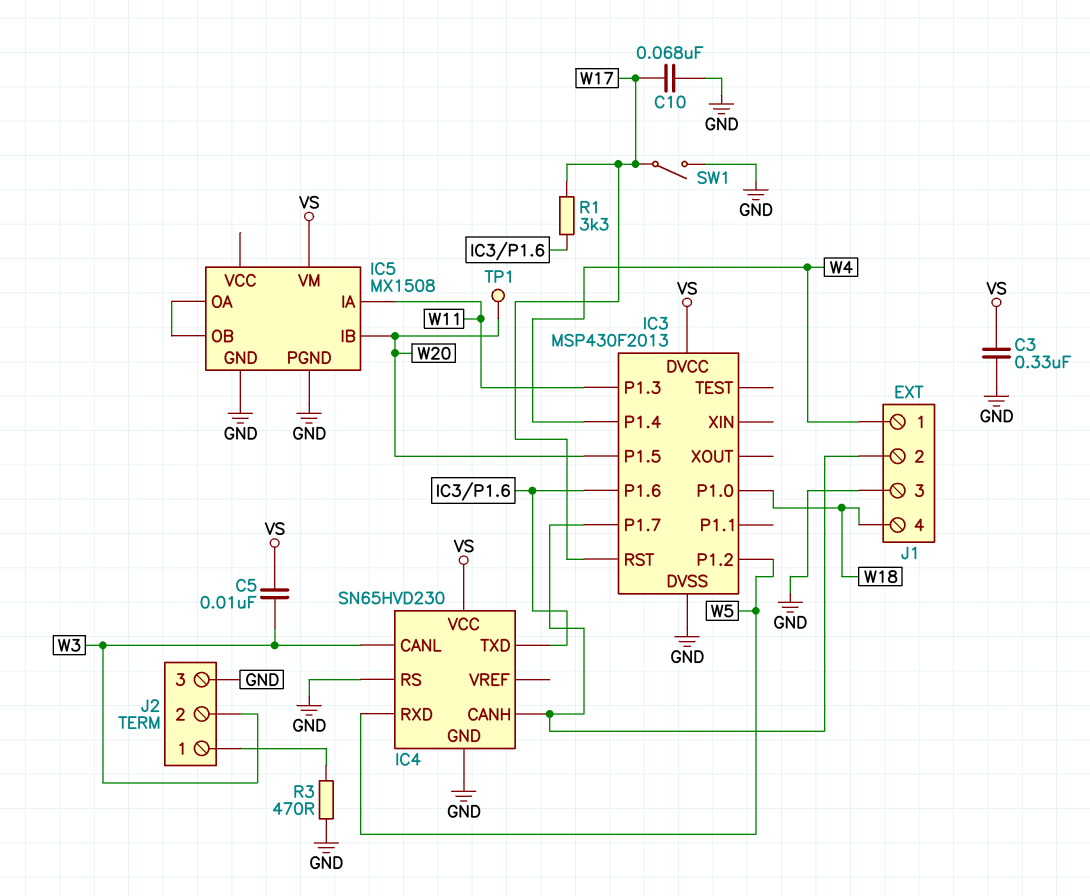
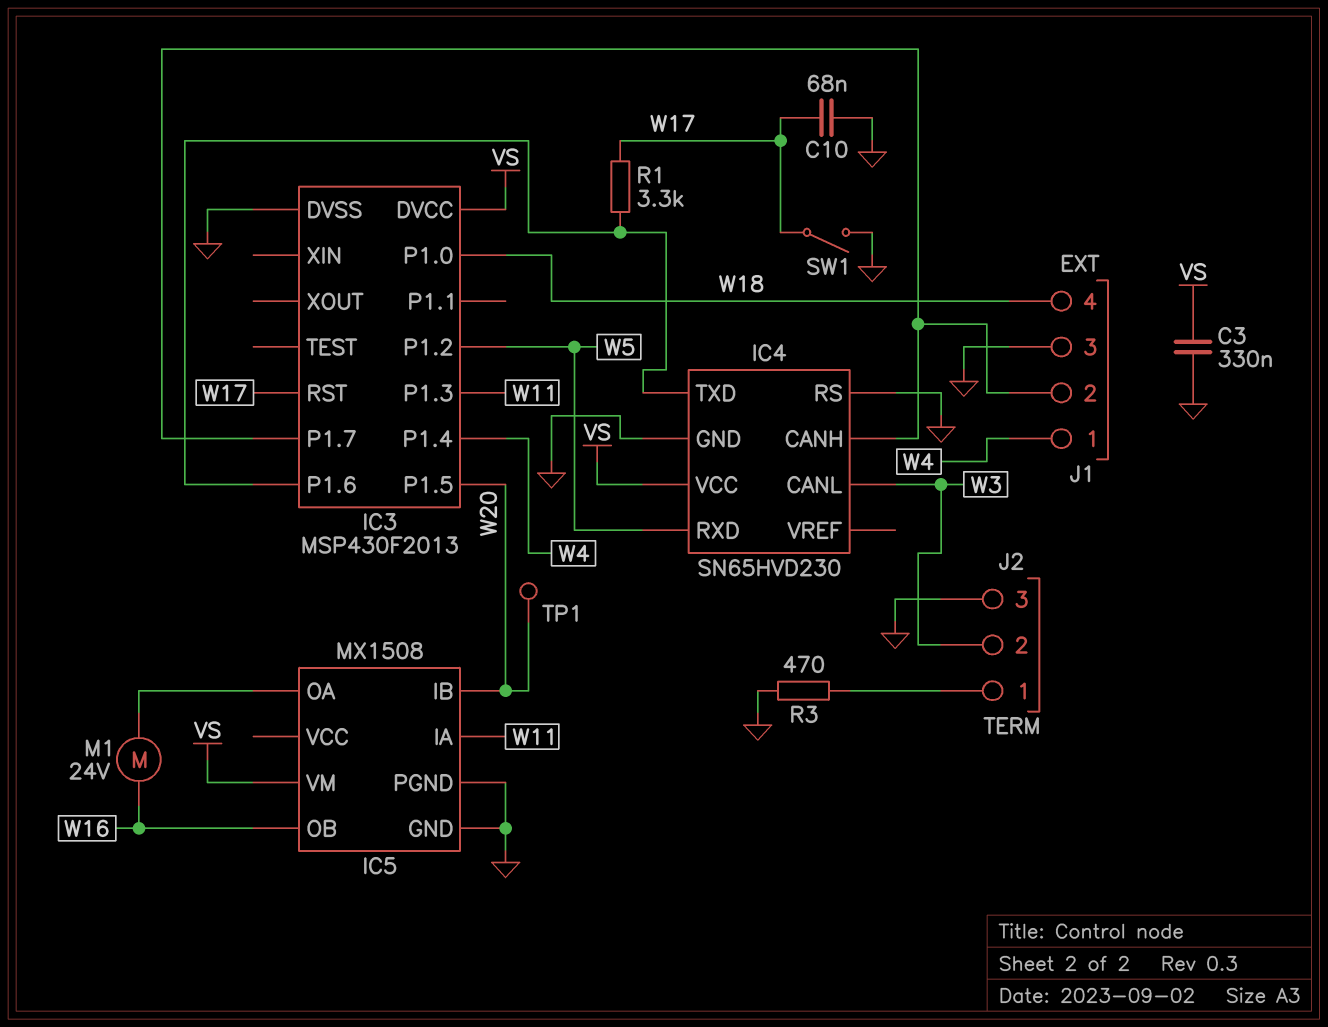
C5: 10nF (VS, W3) -> none
IC5 pin OB: IC5/OA -> W16
M1: none -> motor 24V (IC5/OA, W16)

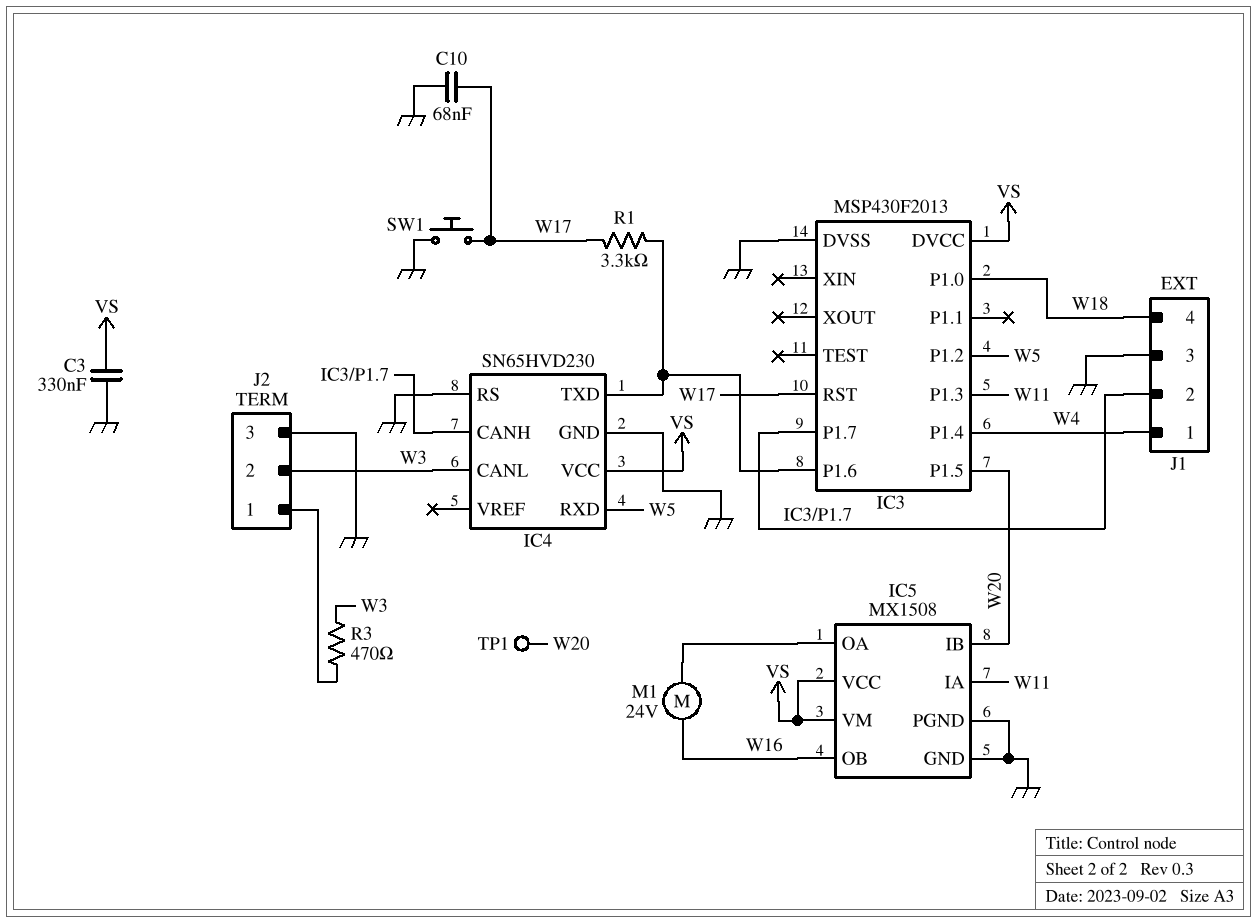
IC5 pin VCC: none -> VS
R3: 470 (GND, J2/1) -> 470 (J2/1, W3)
SW1: switch (GND, W17) -> button (GND, W17)

